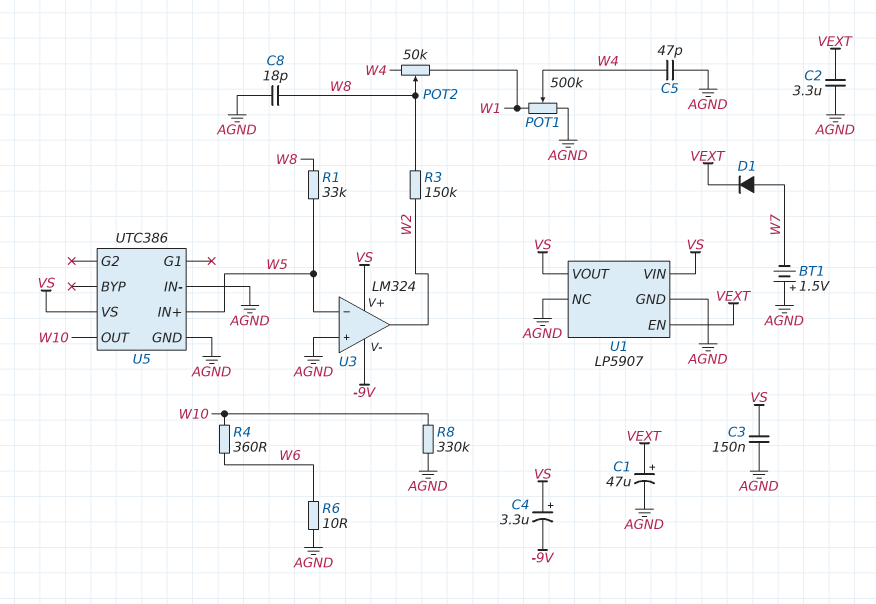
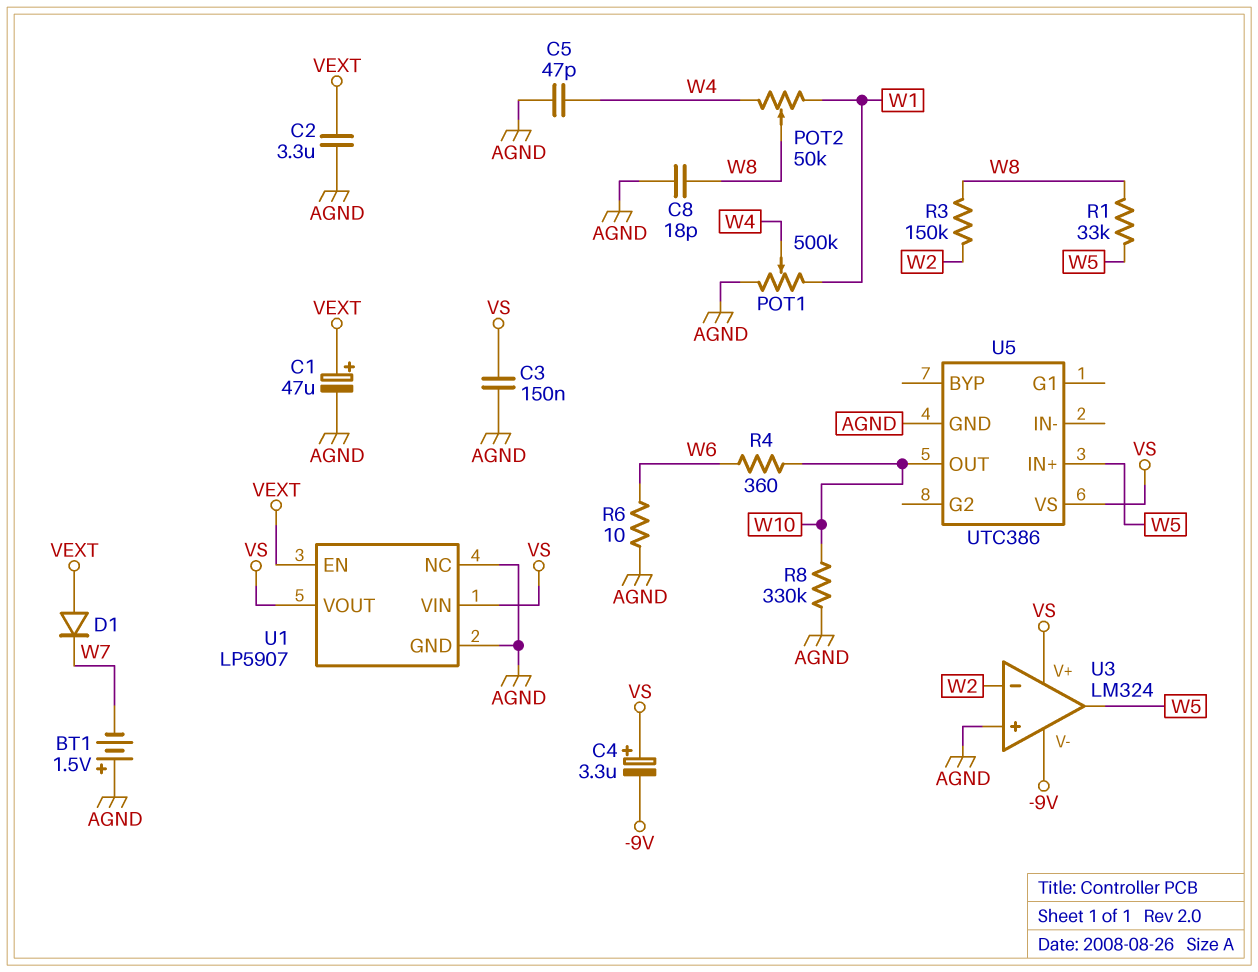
D1: diode (A W7, K VEXT) -> diode (A VEXT, K W7)
U3 pin in-: W5 -> W2
U3 pin out: W2 -> W5
U5 pin IN-: AGND -> none

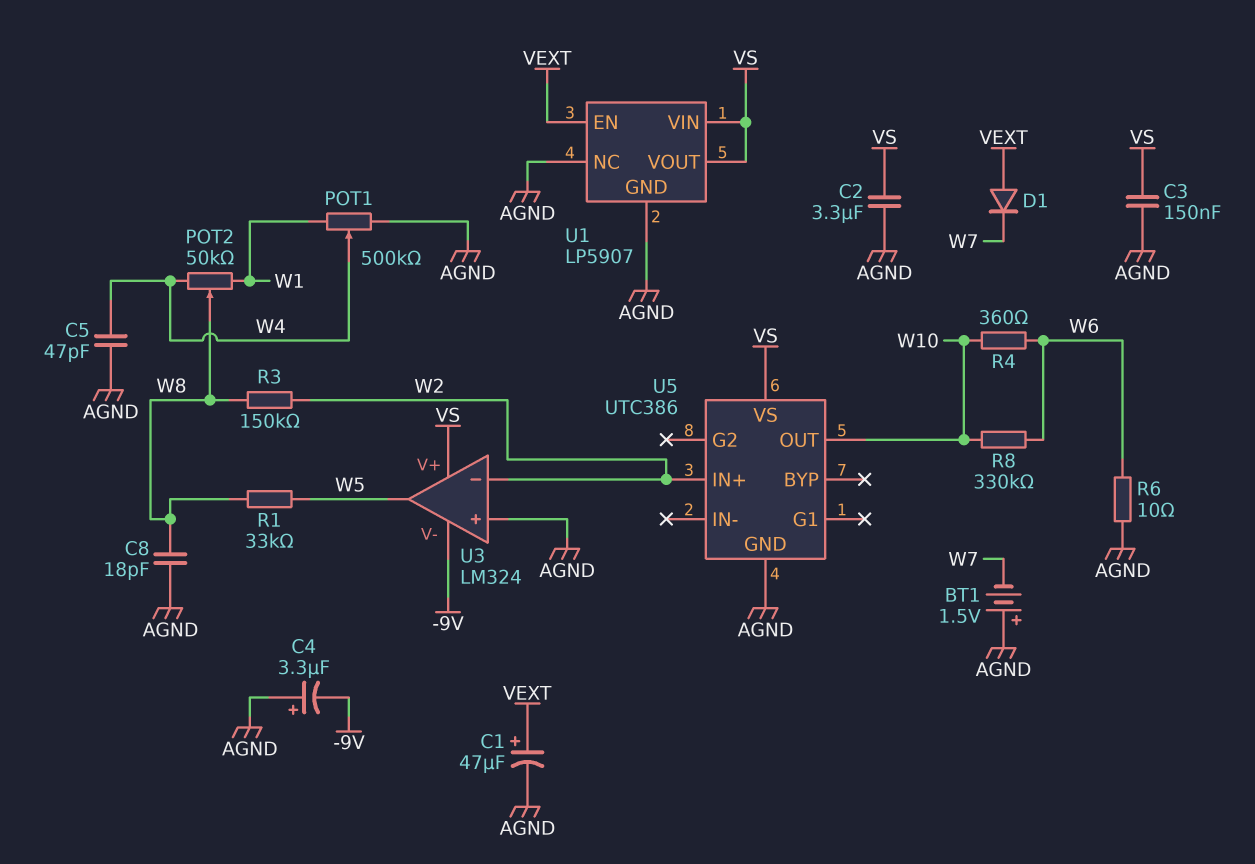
C2: 3.3uF (AGND, VEXT) -> 3.3uF (AGND, VS)
C4: 3.3uF (plus VS, minus -9V) -> 3.3uF (plus AGND, minus -9V)
R8: 330k (AGND, W10) -> 330k (W6, W10)
U5 pin IN+: W5 -> W2

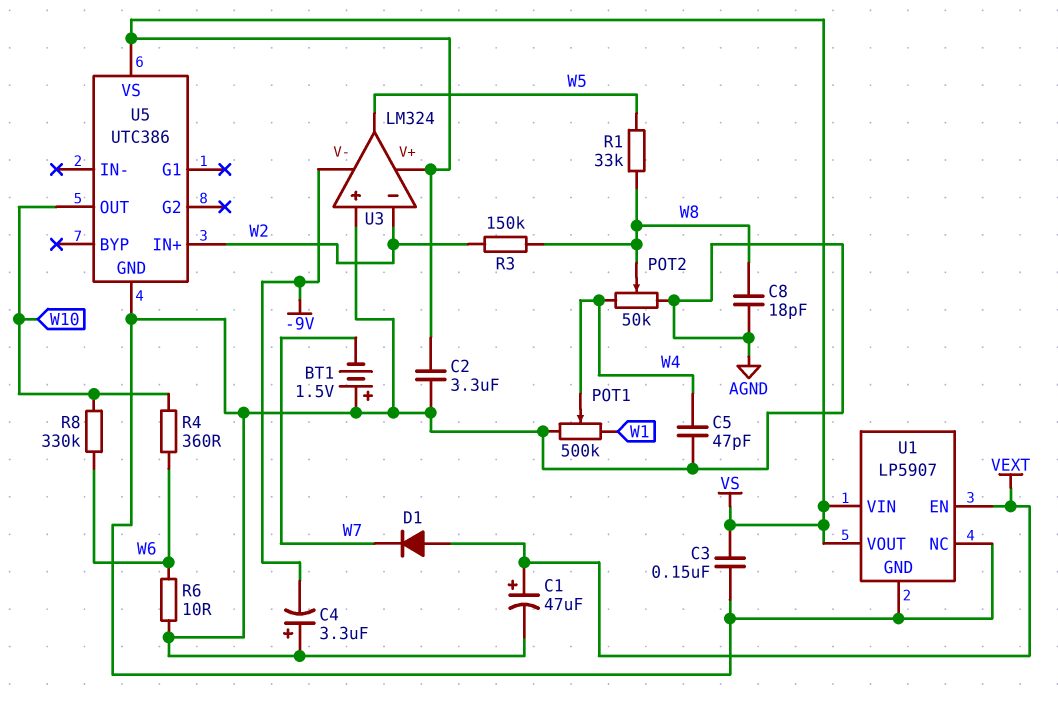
POT2: 50k (W1, W4, wiper W8) -> 50k (AGND, W4, wiper W8)

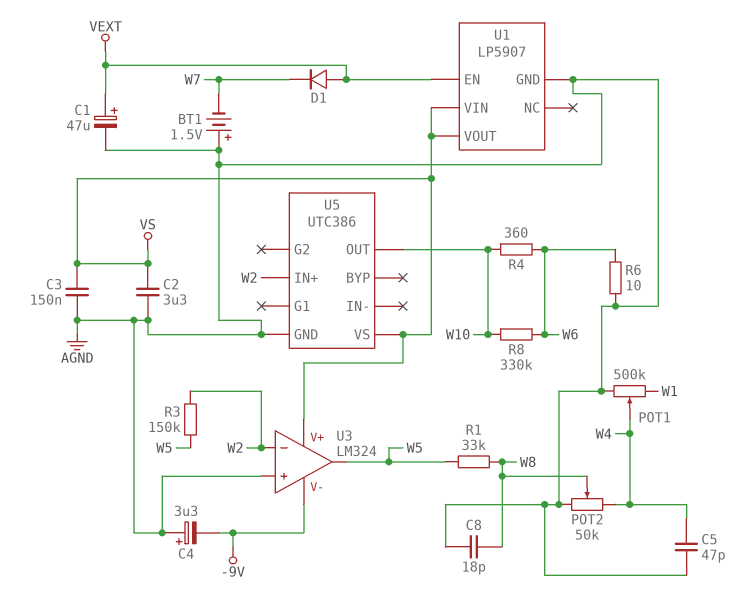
R3: 150k (W2, W8) -> 150k (W2, W5)
U1 pin NC: AGND -> none

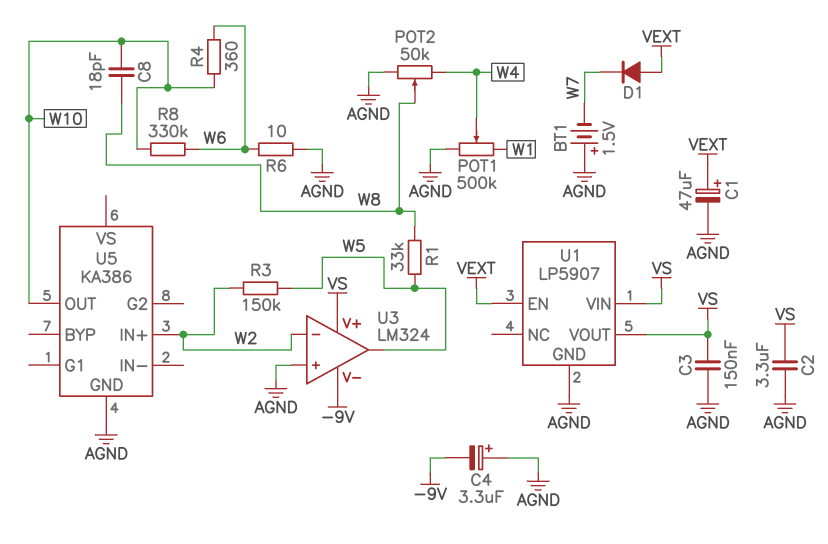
C5: 47pF (AGND, W4) -> none
C8: 18pF (AGND, W8) -> 18pF (W8, W10)
U5: UTC386 -> KA386
U5 pin VS: VS -> none

